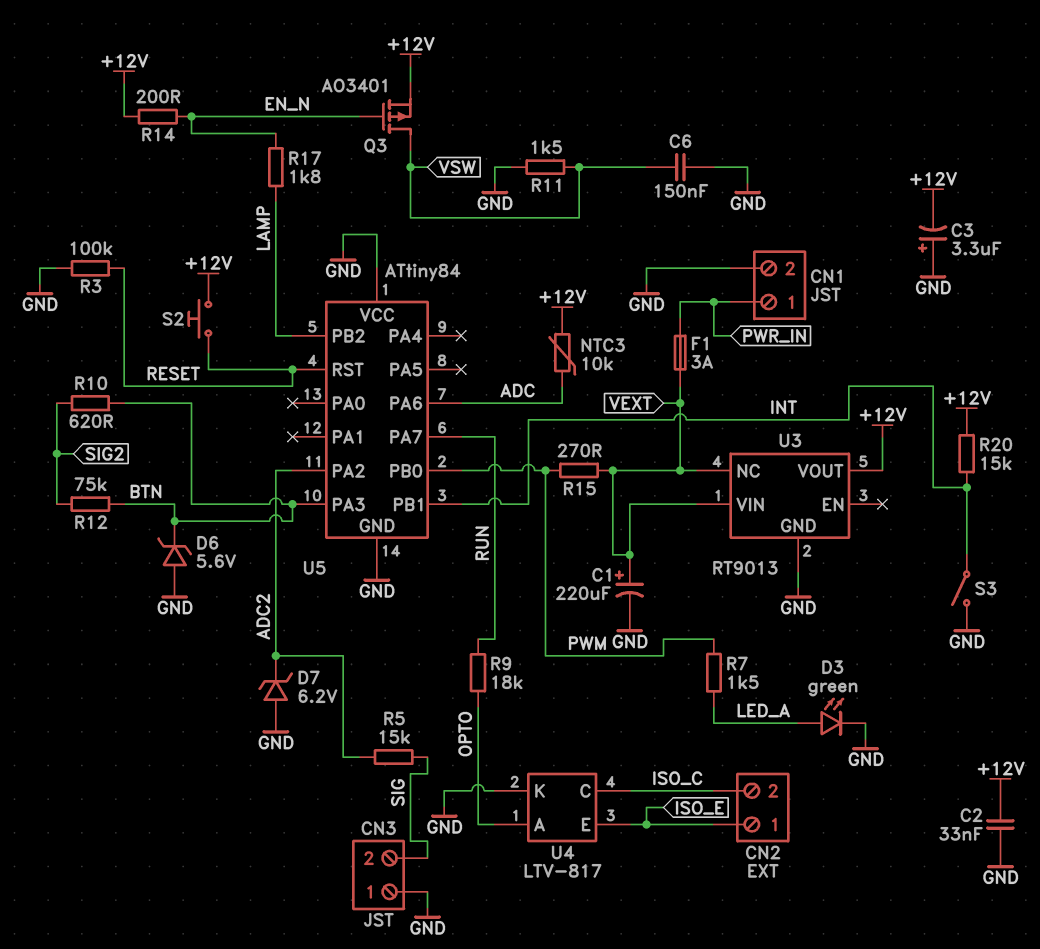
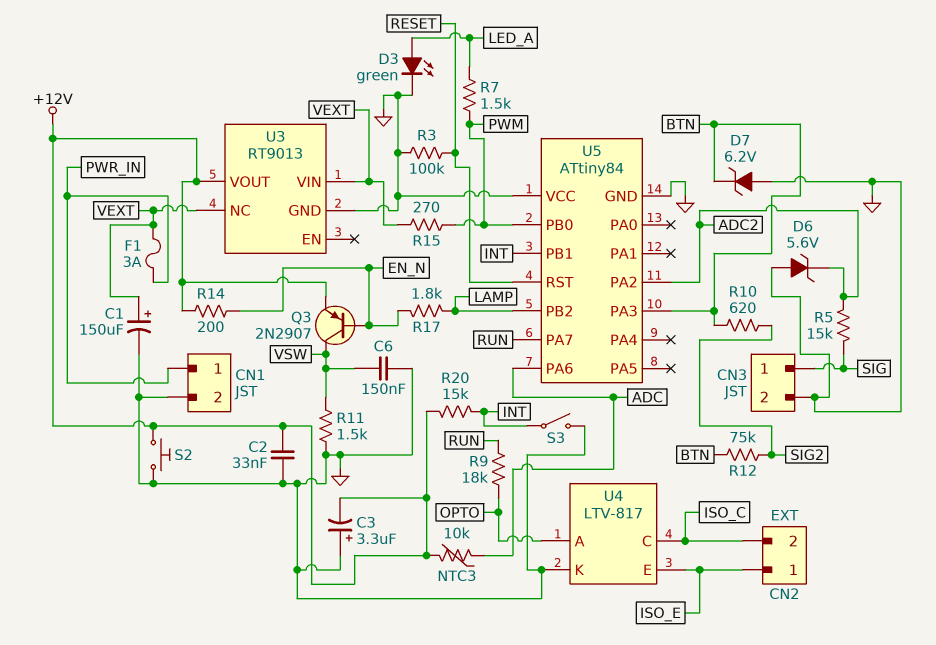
C1: 220uF (plus VEXT, minus GND) -> 150uF (plus VEXT, minus GND)
CN3 pin 1: GND -> SIG
CN3 pin 2: SIG -> GND
D6: zener 5.6V (A GND, K BTN) -> zener 5.6V (A GND, K ADC2)
D7: zener 6.2V (A GND, K ADC2) -> zener 6.2V (A GND, K BTN)
Q3: PMOS AO3401 (G EN_N, D VSW, S +12V) -> PNP 2N2907 (B EN_N, C VSW, E +12V)
S2: button (+12V, RESET) -> button (+12V, GND)

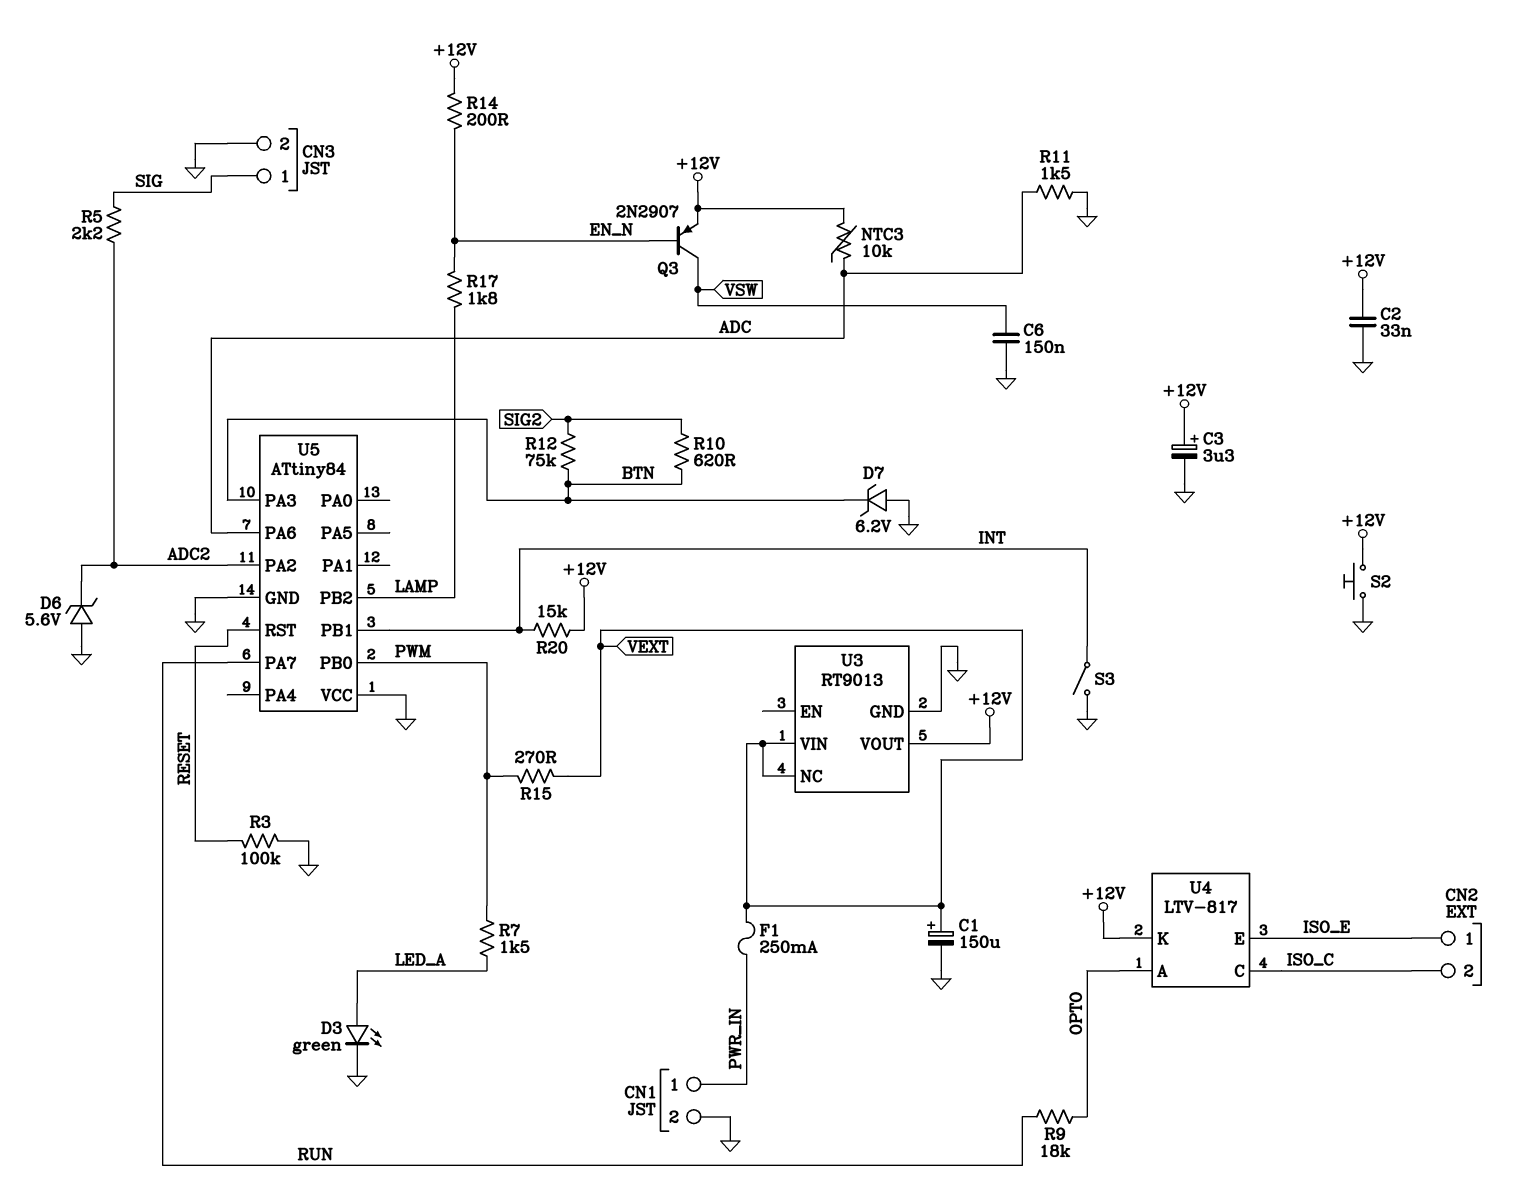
C3: 3.3uF (plus GND, minus +12V) -> 3.3uF (plus +12V, minus GND)
F1: 3A (PWR_IN, VEXT) -> 250mA (PWR_IN, VEXT)
R5: 15k (ADC2, SIG) -> 2.2k (ADC2, SIG)
R11: 1.5k (GND, VSW) -> 1.5k (ADC, GND)
U4 pin K: GND -> +12V

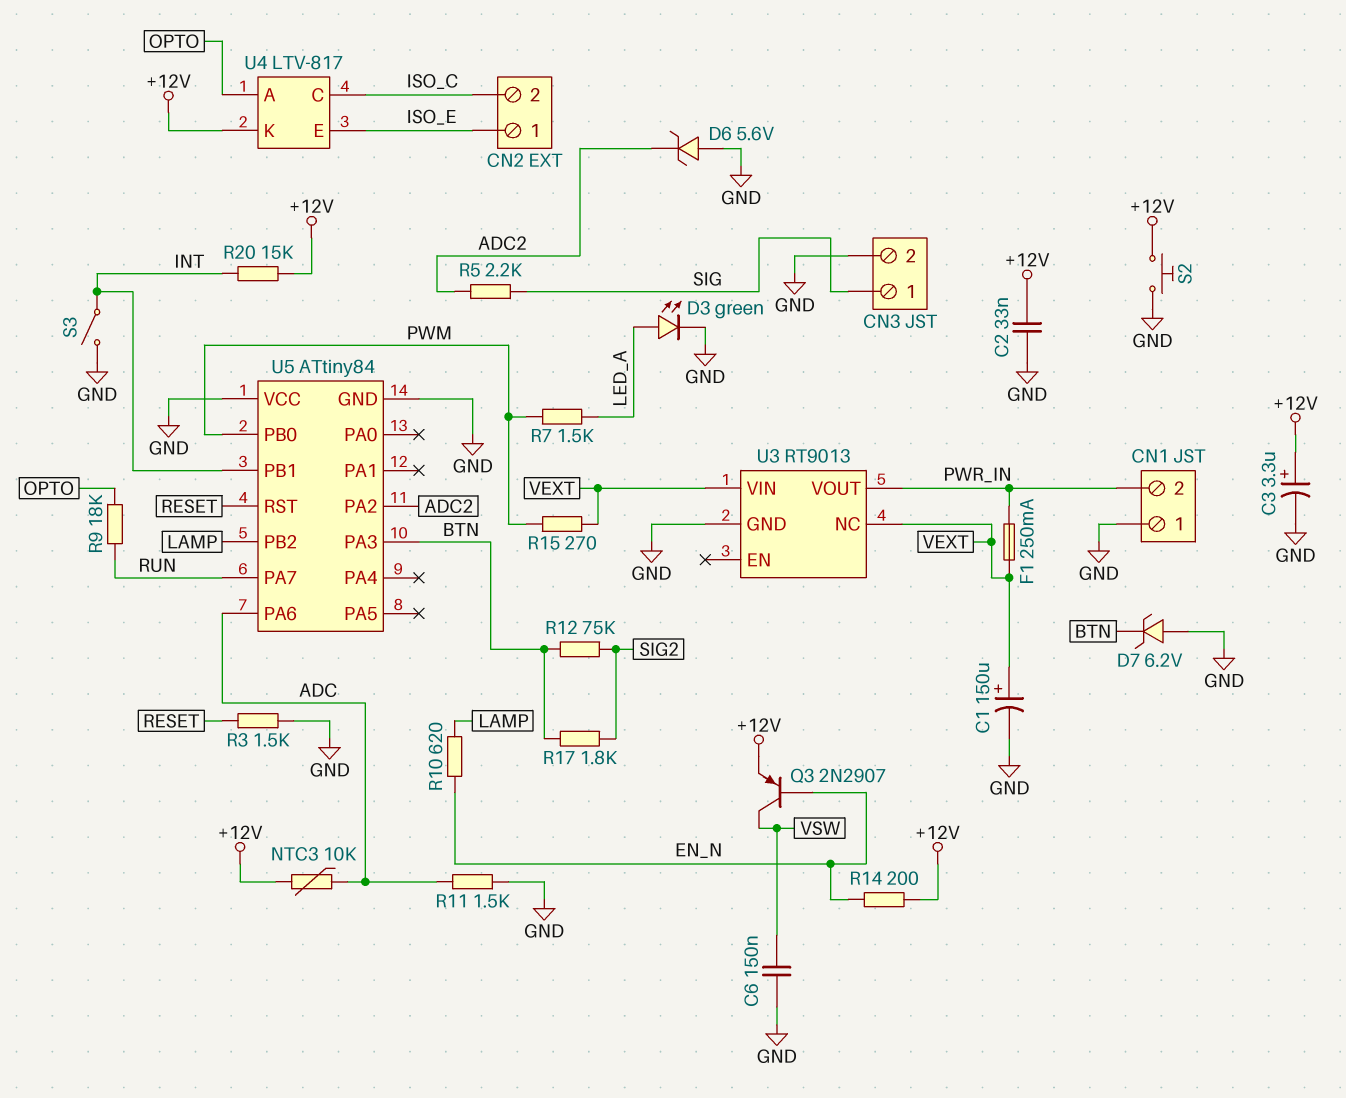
CN1 pin 1: PWR_IN -> GND
CN1 pin 2: GND -> PWR_IN
R3: 100k (GND, RESET) -> 1.5k (GND, RESET)
R10: 620 (BTN, SIG2) -> 620 (EN_N, LAMP)
R17: 1.8k (EN_N, LAMP) -> 1.8k (BTN, SIG2)
U3 pin VOUT: +12V -> PWR_IN

